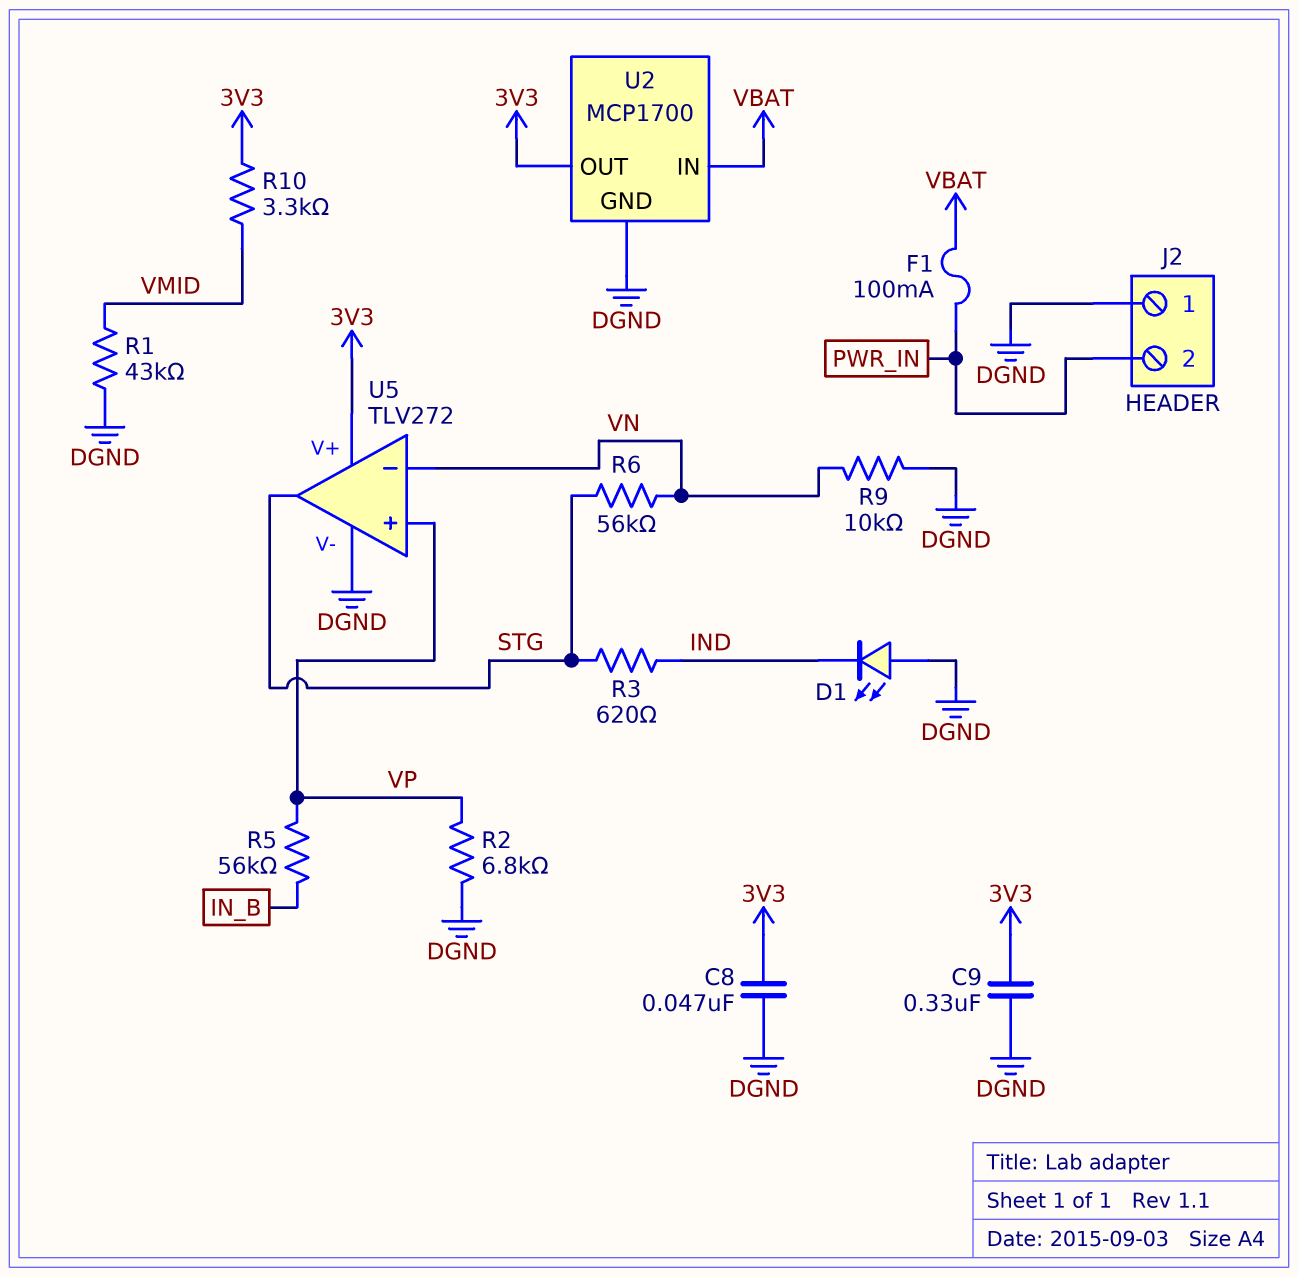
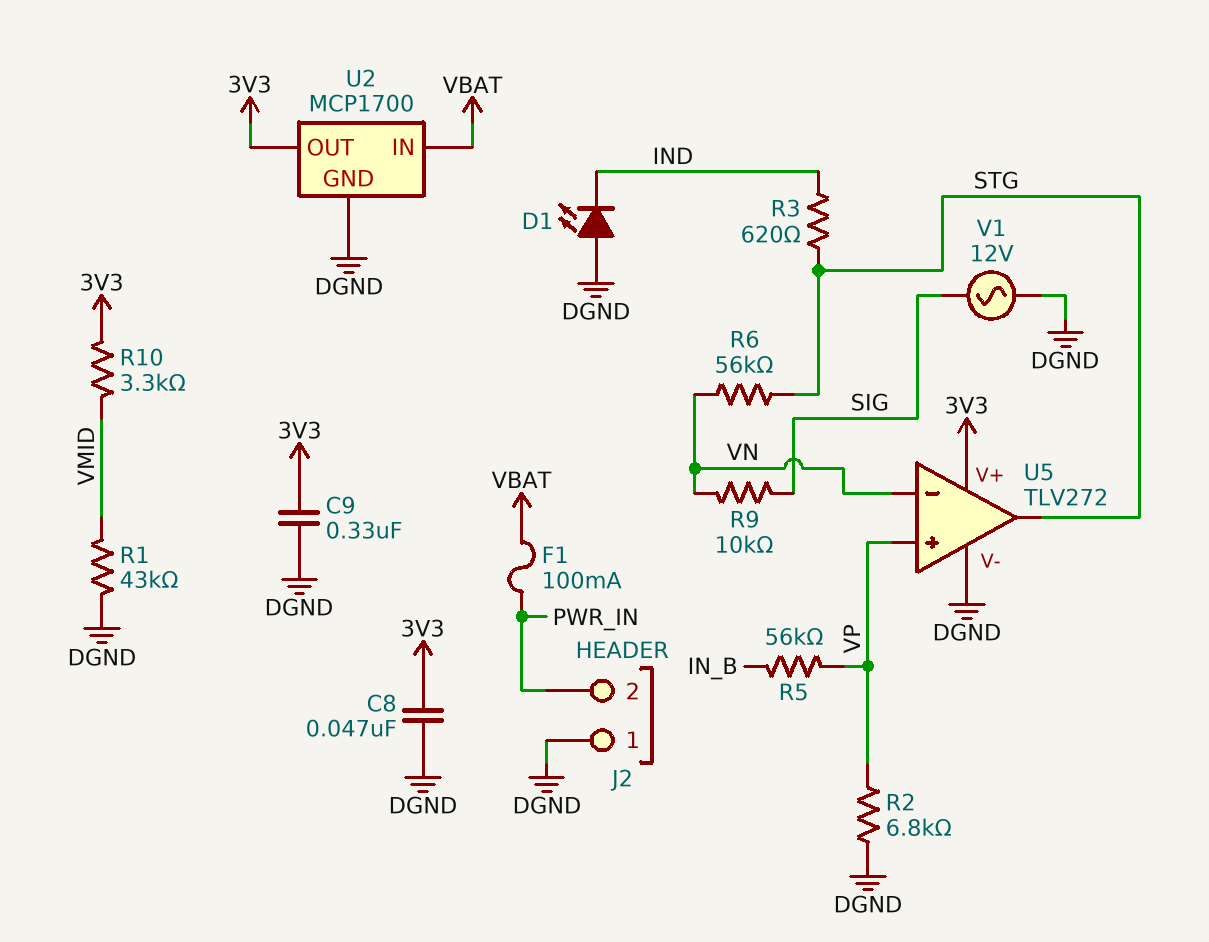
R9: 10k (DGND, VN) -> 10k (SIG, VN)
V1: none -> AC 12V (DGND, SIG)

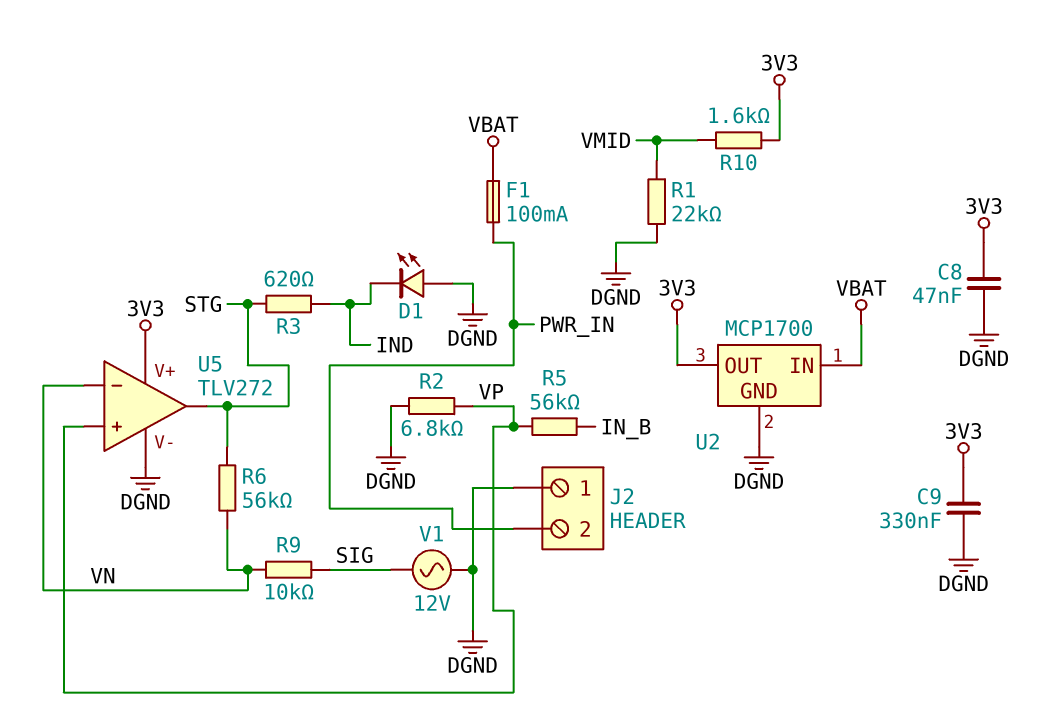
R1: 43k (DGND, VMID) -> 22k (DGND, VMID)
R10: 3.3k (3V3, VMID) -> 1.6k (3V3, VMID)

